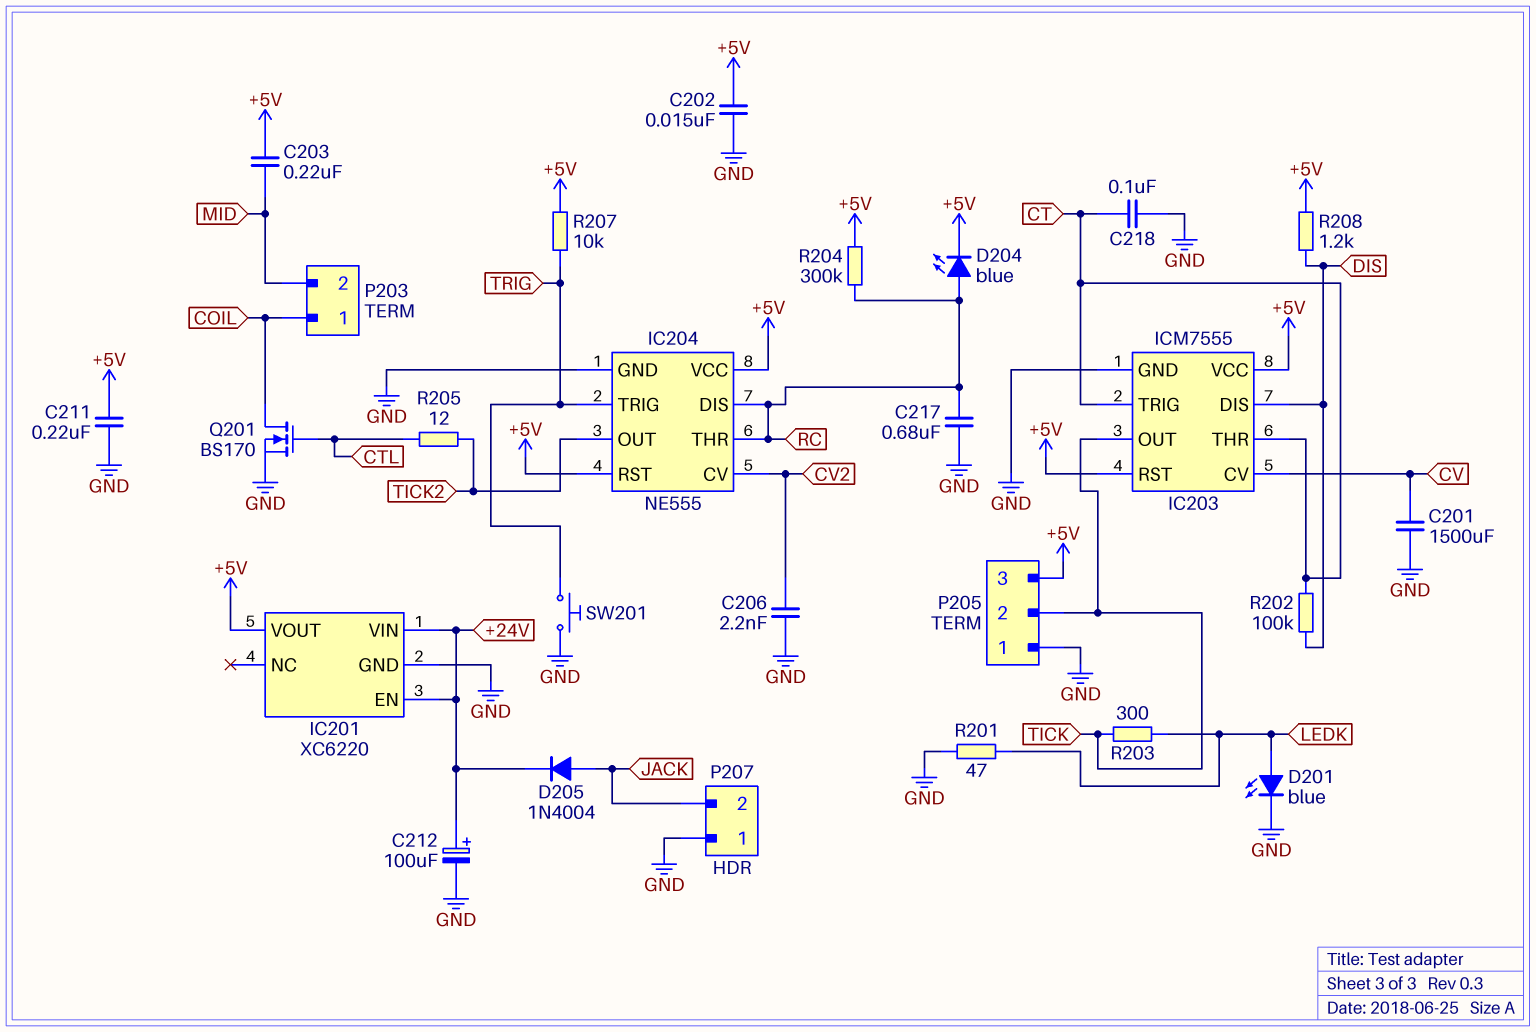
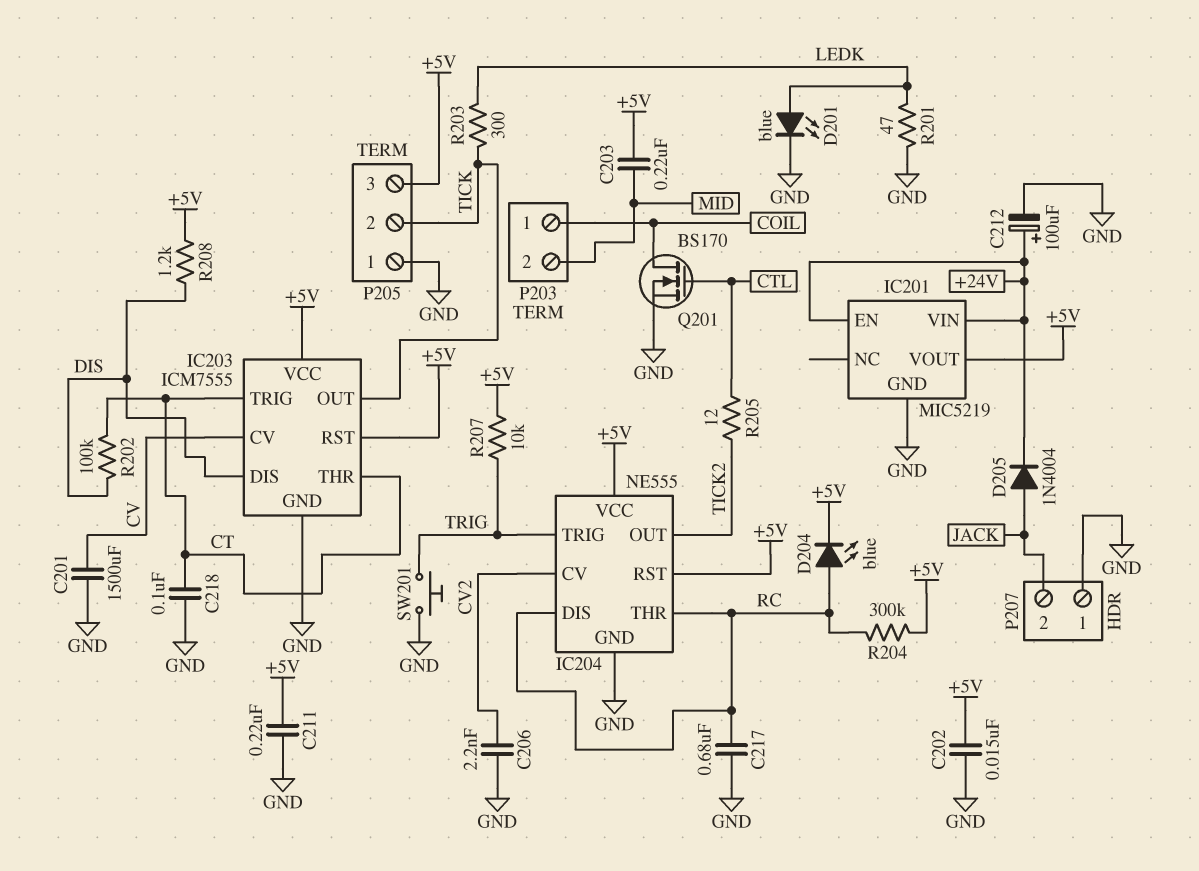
IC201: XC6220 -> MIC5219

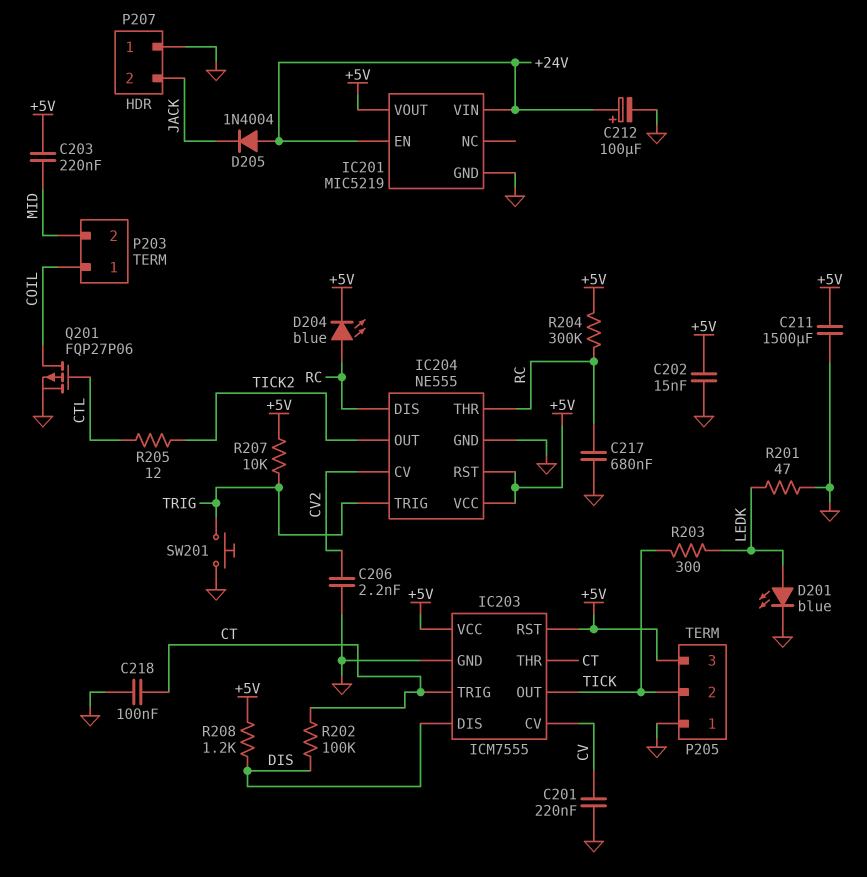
C201: 1500uF (CV, GND) -> 220nF (CV, GND)
C211: 220nF (+5V, GND) -> 1500uF (+5V, GND)
D205: diode 1N4004 (A JACK, K +24V) -> diode 1N4004 (A +24V, K JACK)
Q201: NMOS BS170 (G CTL, D COIL, S GND) -> PMOS FQP27P06 (G CTL, D COIL, S GND)

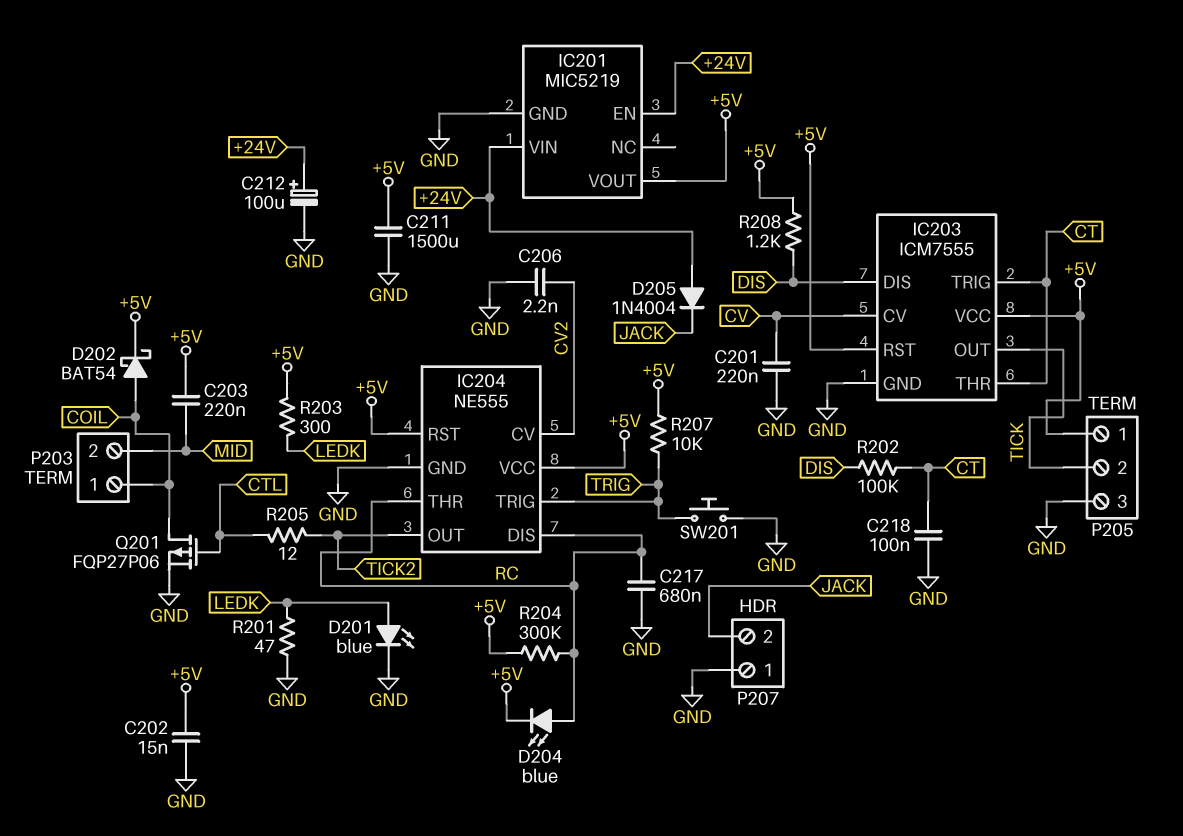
D202: none -> schottky BAT54 (A COIL, K +5V)
P205 pin 1: GND -> +5V
P205 pin 3: +5V -> GND
R203: 300 (LEDK, TICK) -> 300 (+5V, LEDK)

